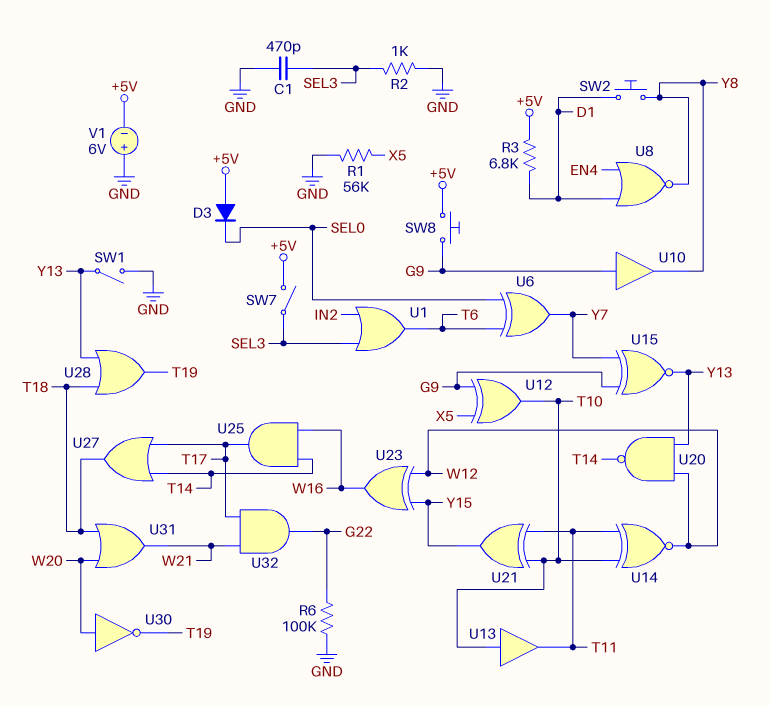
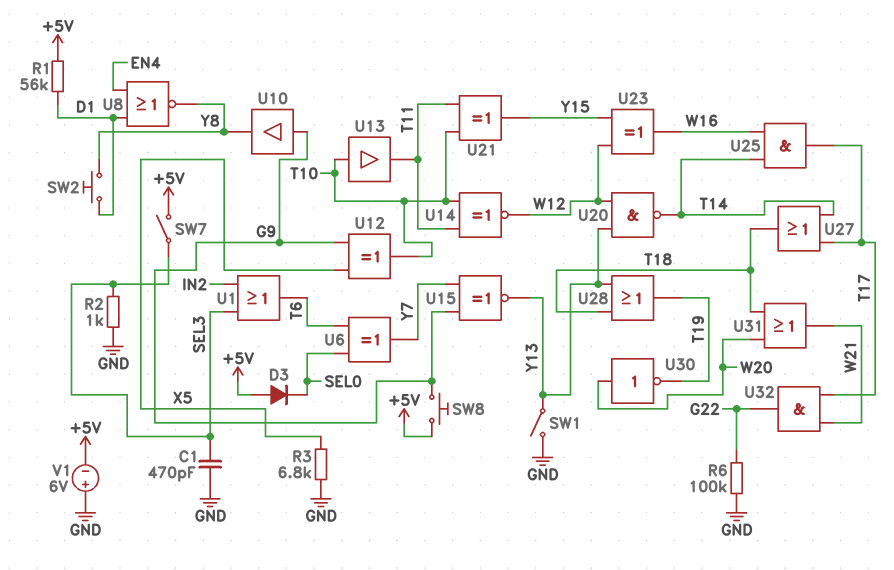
R1: 56k (GND, X5) -> 56k (+5V, D1)
R3: 6.8k (+5V, D1) -> 6.8k (GND, X5)

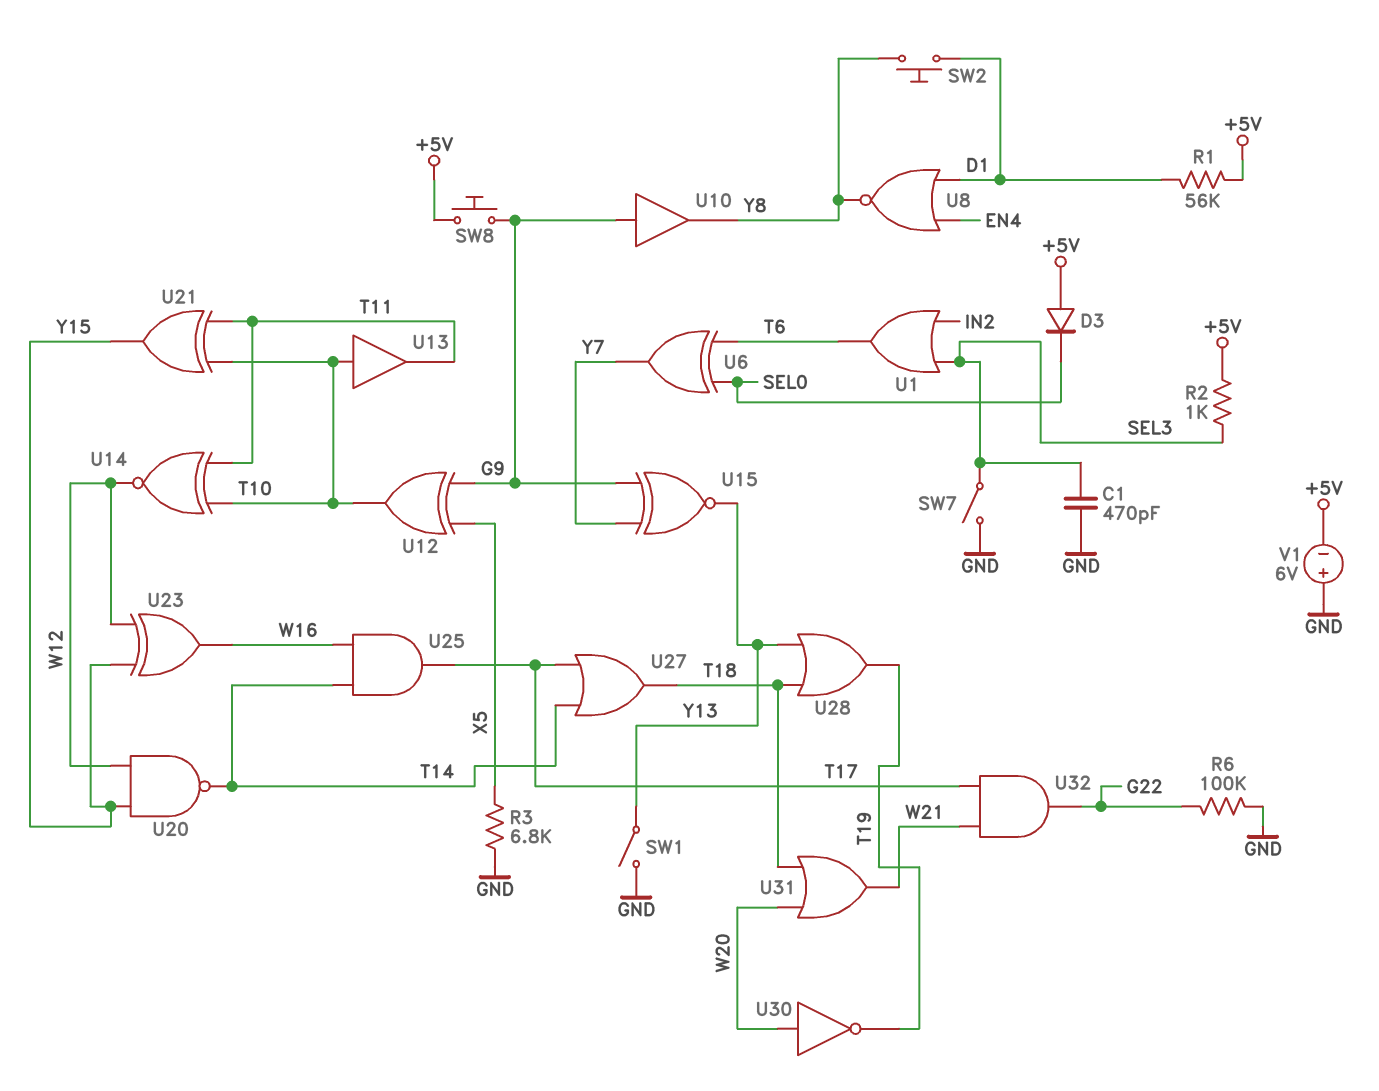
R2: 1k (GND, SEL3) -> 1k (+5V, SEL3)
SW7: switch (+5V, SEL3) -> switch (GND, SEL3)
U20: NAND (in W12, in Y13, out T14) -> NAND (in W12, in Y15, out T14)

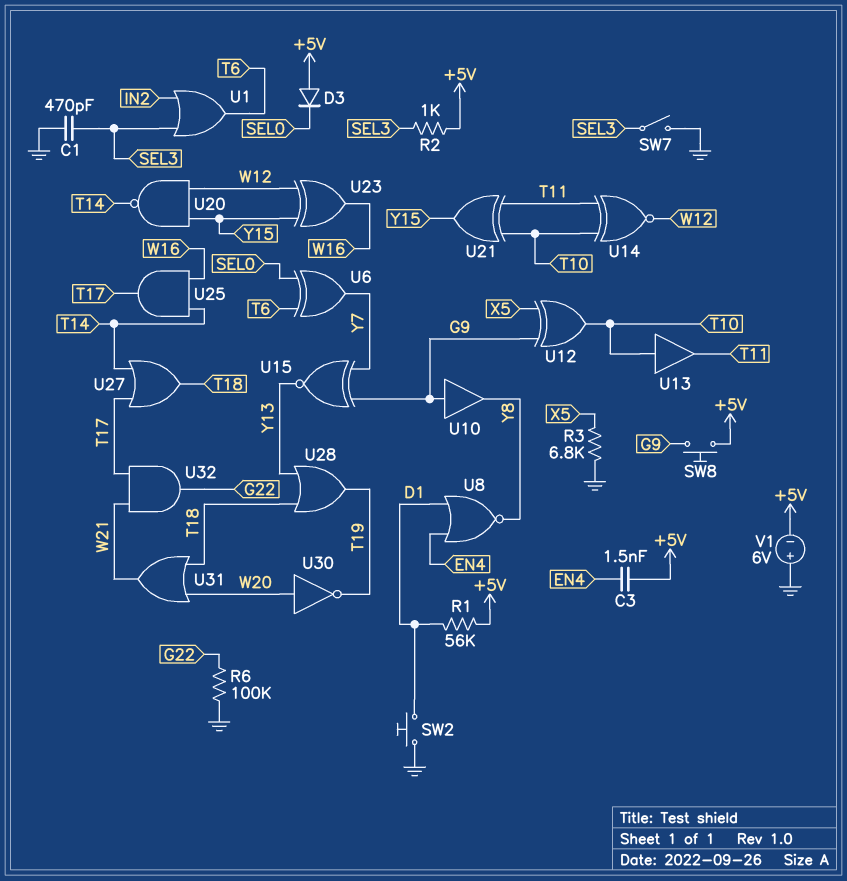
C3: none -> 1.5nF (+5V, EN4)
SW1: switch (GND, Y13) -> none
SW2: button (D1, Y8) -> button (D1, GND)

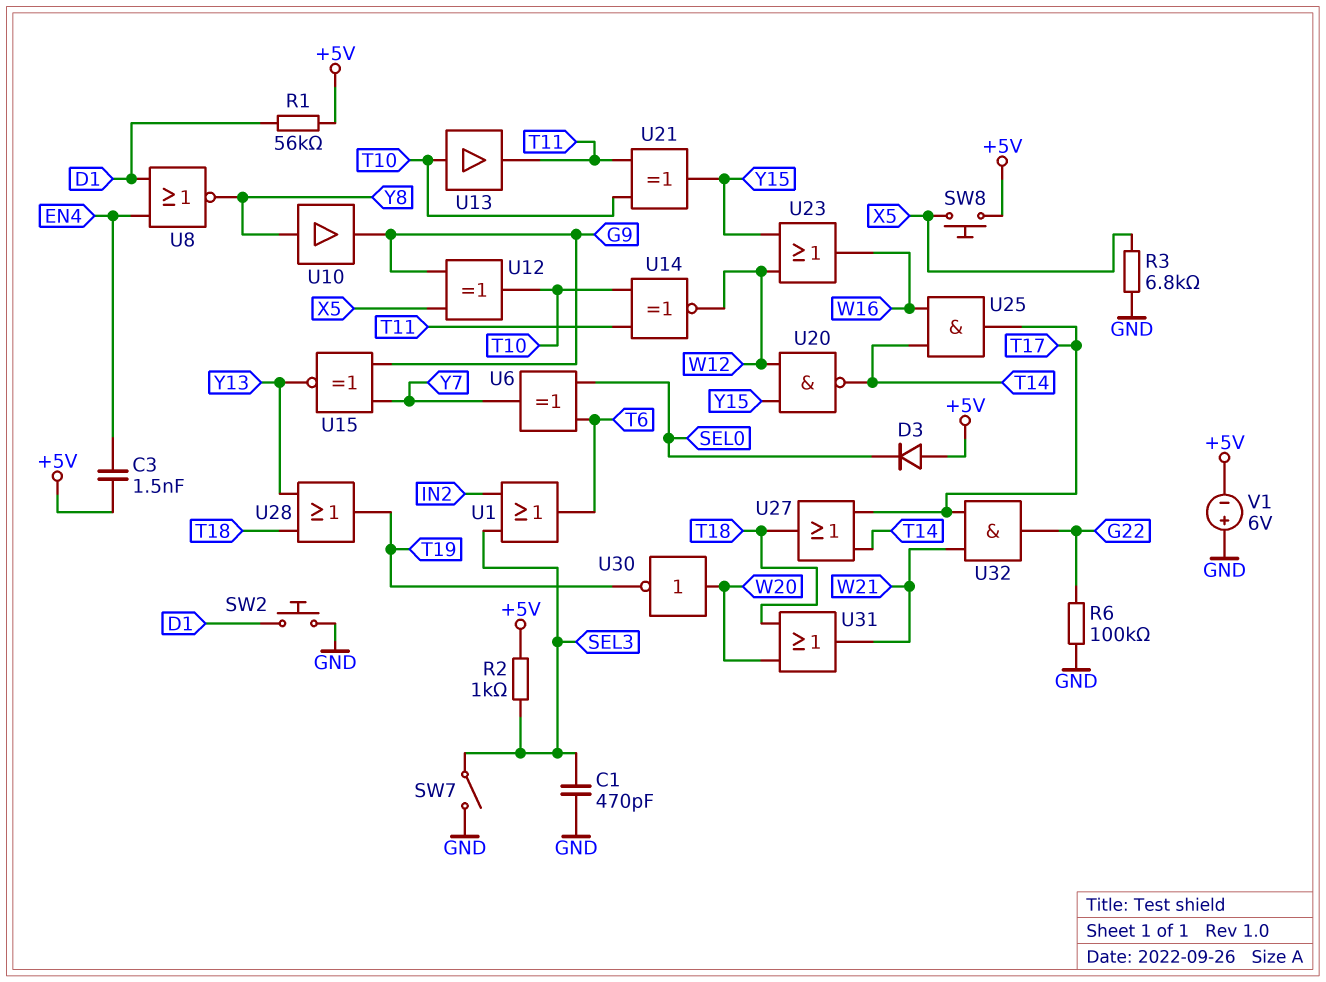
SW8: button (+5V, G9) -> button (+5V, X5)
U10: buffer (in G9, out Y8) -> buffer (in Y8, out G9)
U23: XOR (in W12, in Y15, out W16) -> OR (in W12, in Y15, out W16)

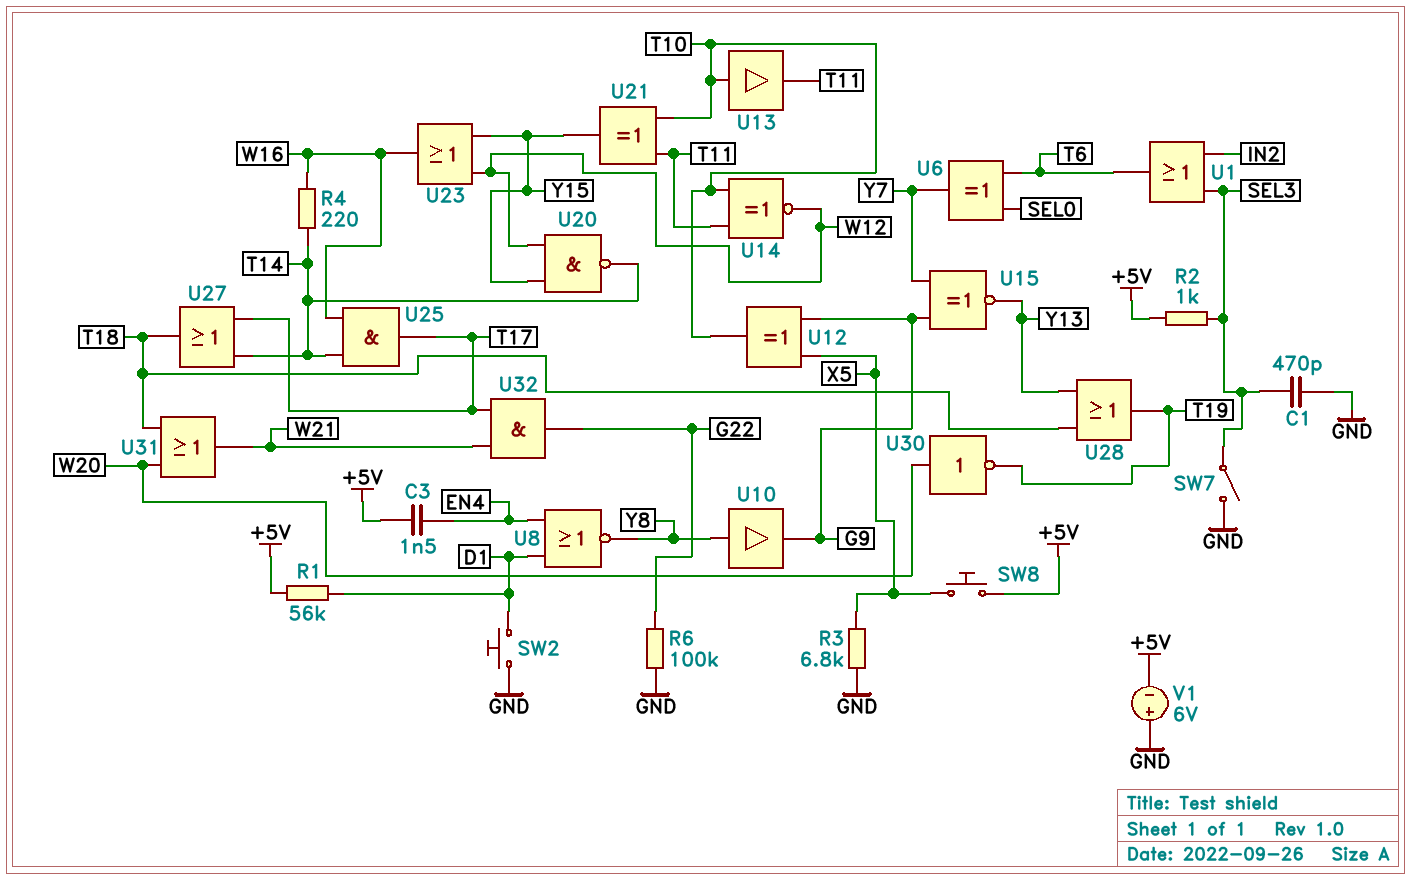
D3: diode (A +5V, K SEL0) -> none
R4: none -> 220 (T14, W16)

